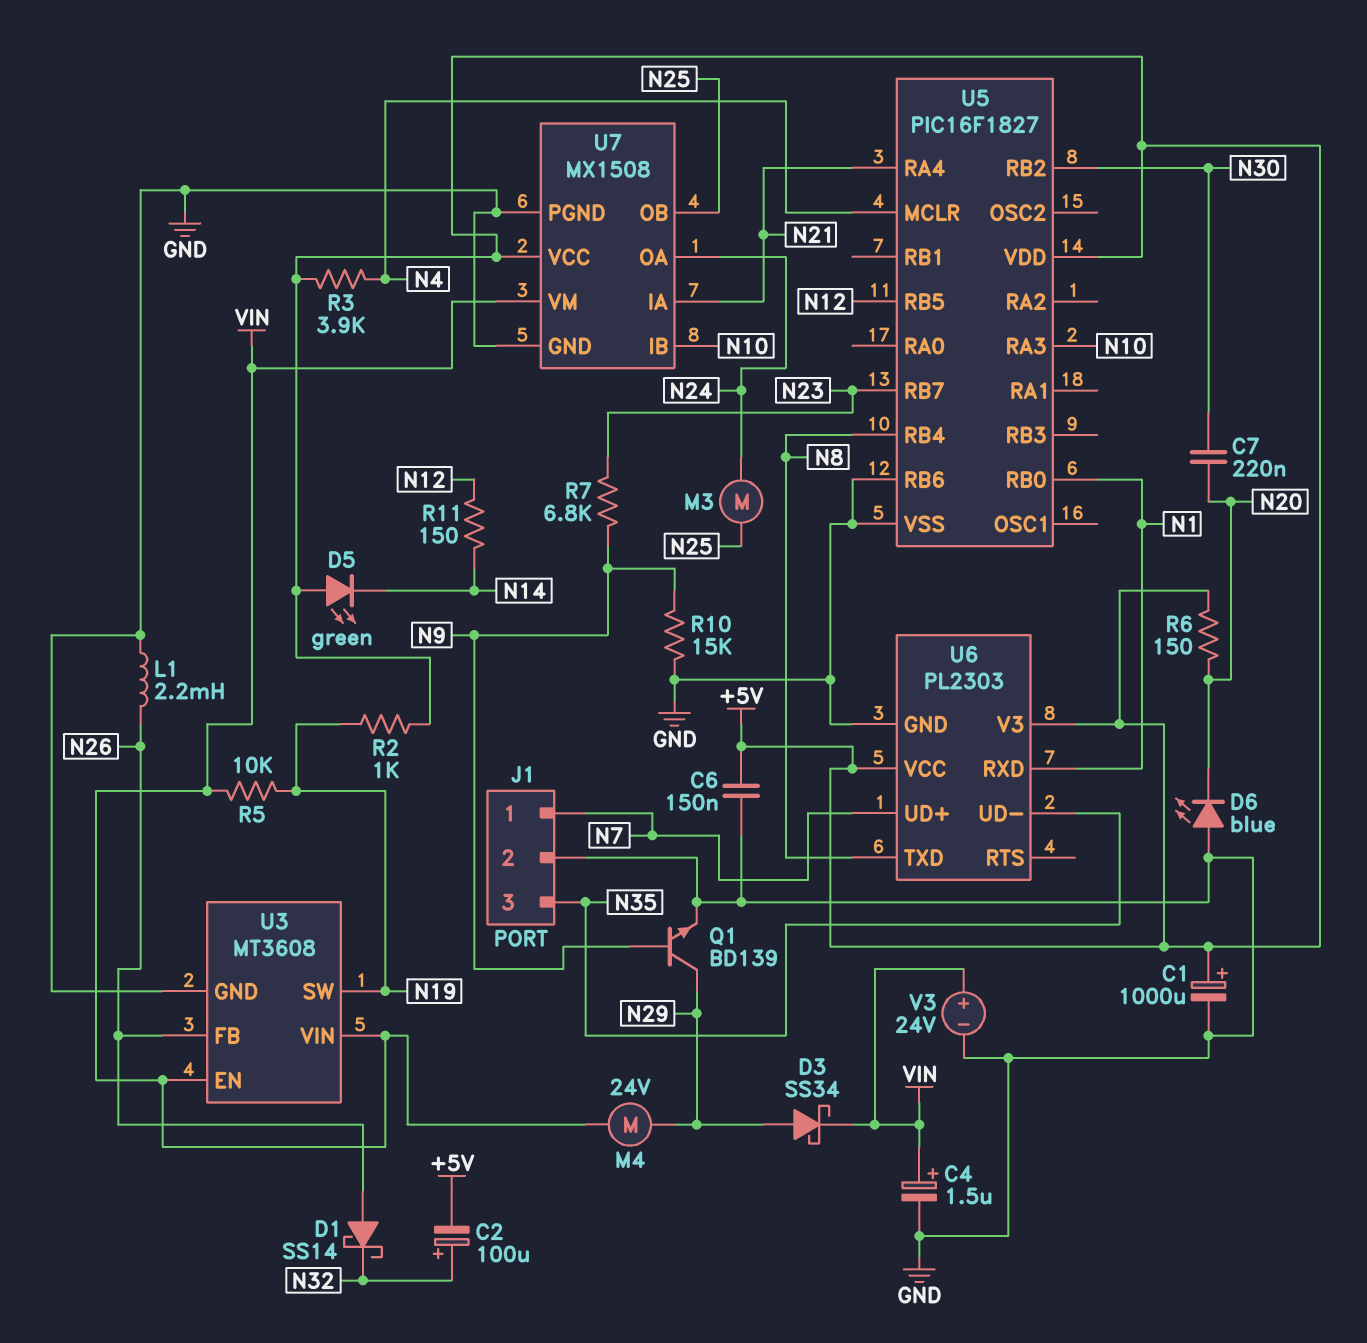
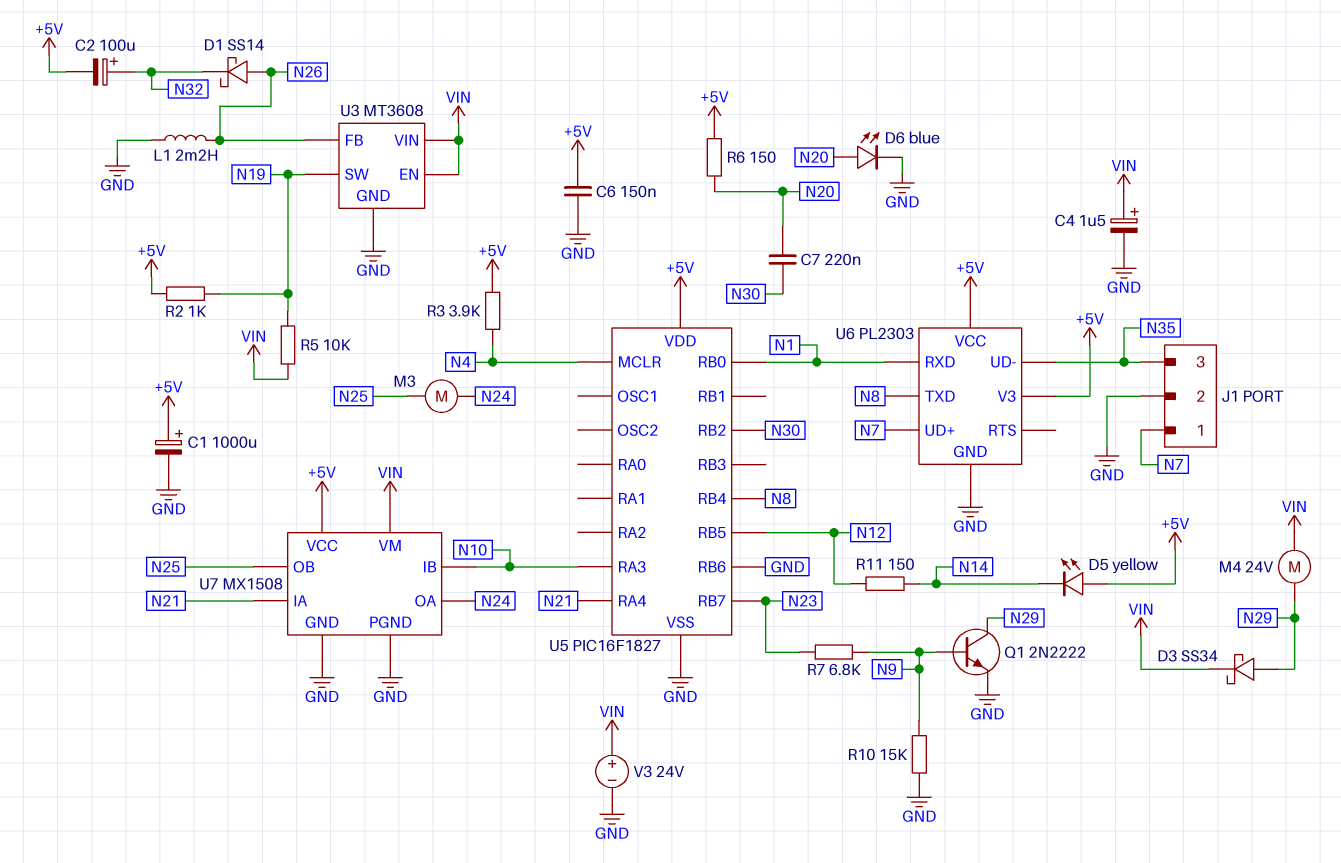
D5: LED green (A +5V, K N14) -> LED yellow (A +5V, K N14)
D6: LED blue (A GND, K N20) -> LED blue (A N20, K GND)
Q1: NPN BD139 (B N9, C N29, E GND) -> NPN 2N2222 (B N9, C N29, E GND)

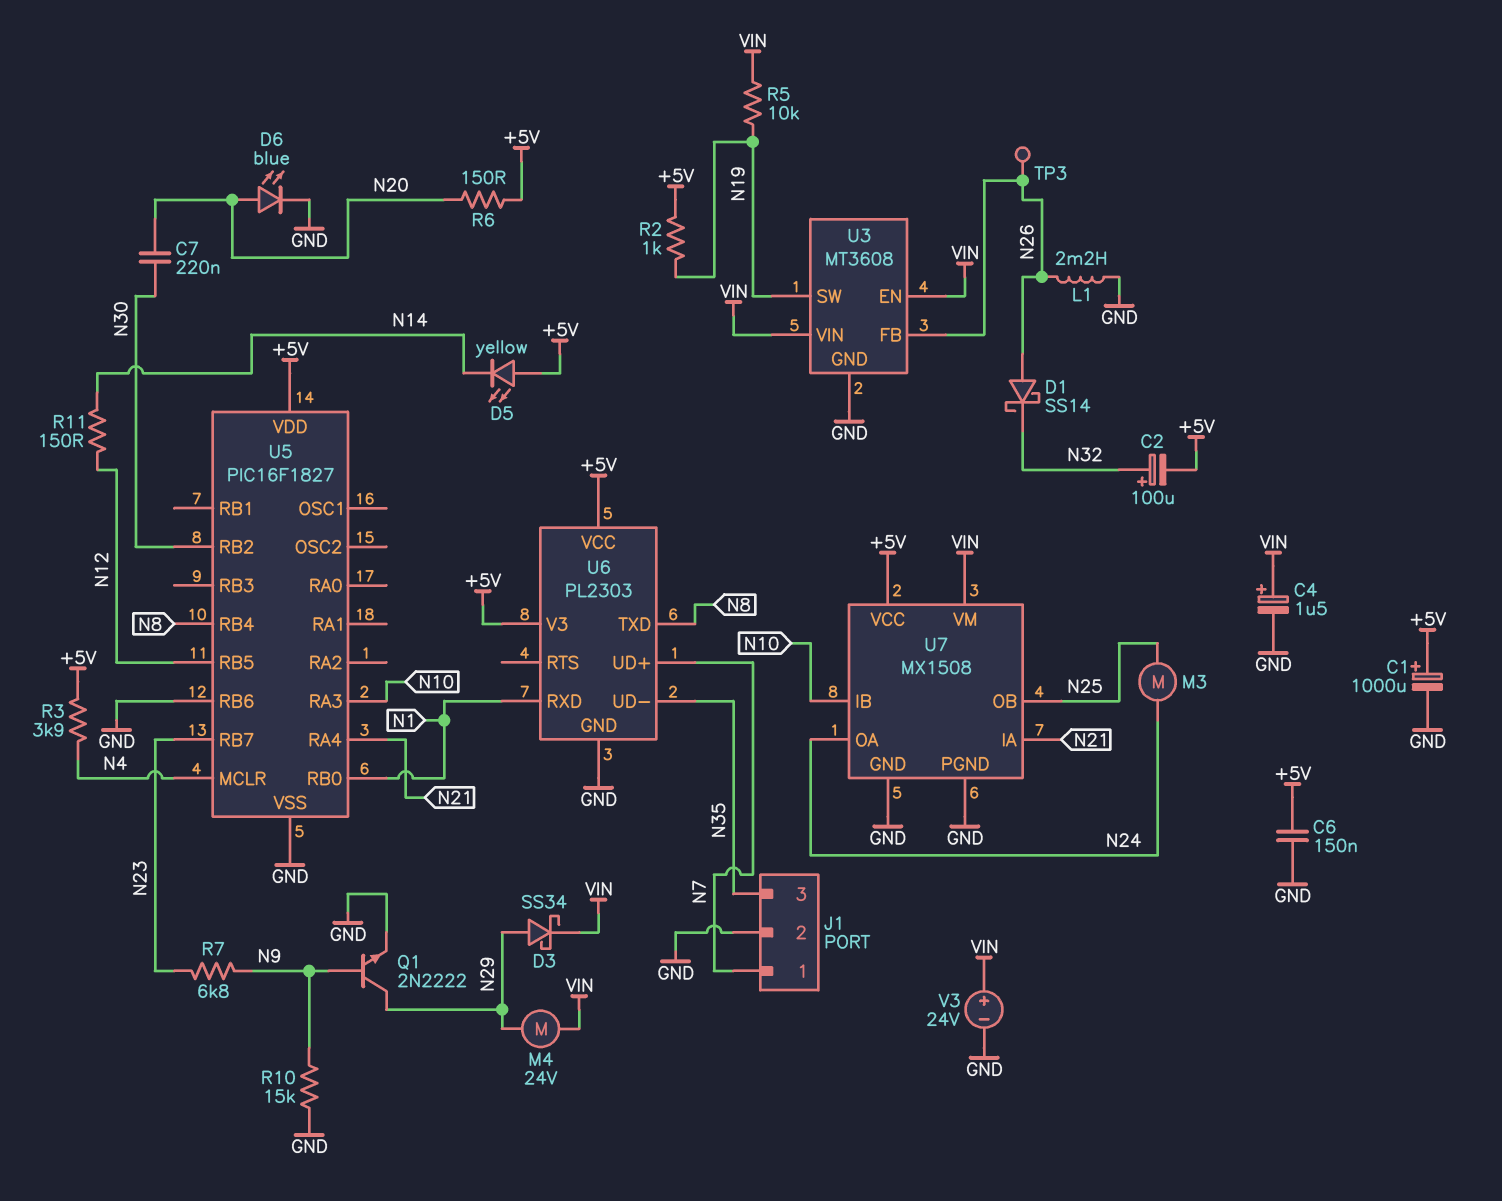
TP3: none -> test point (N26)

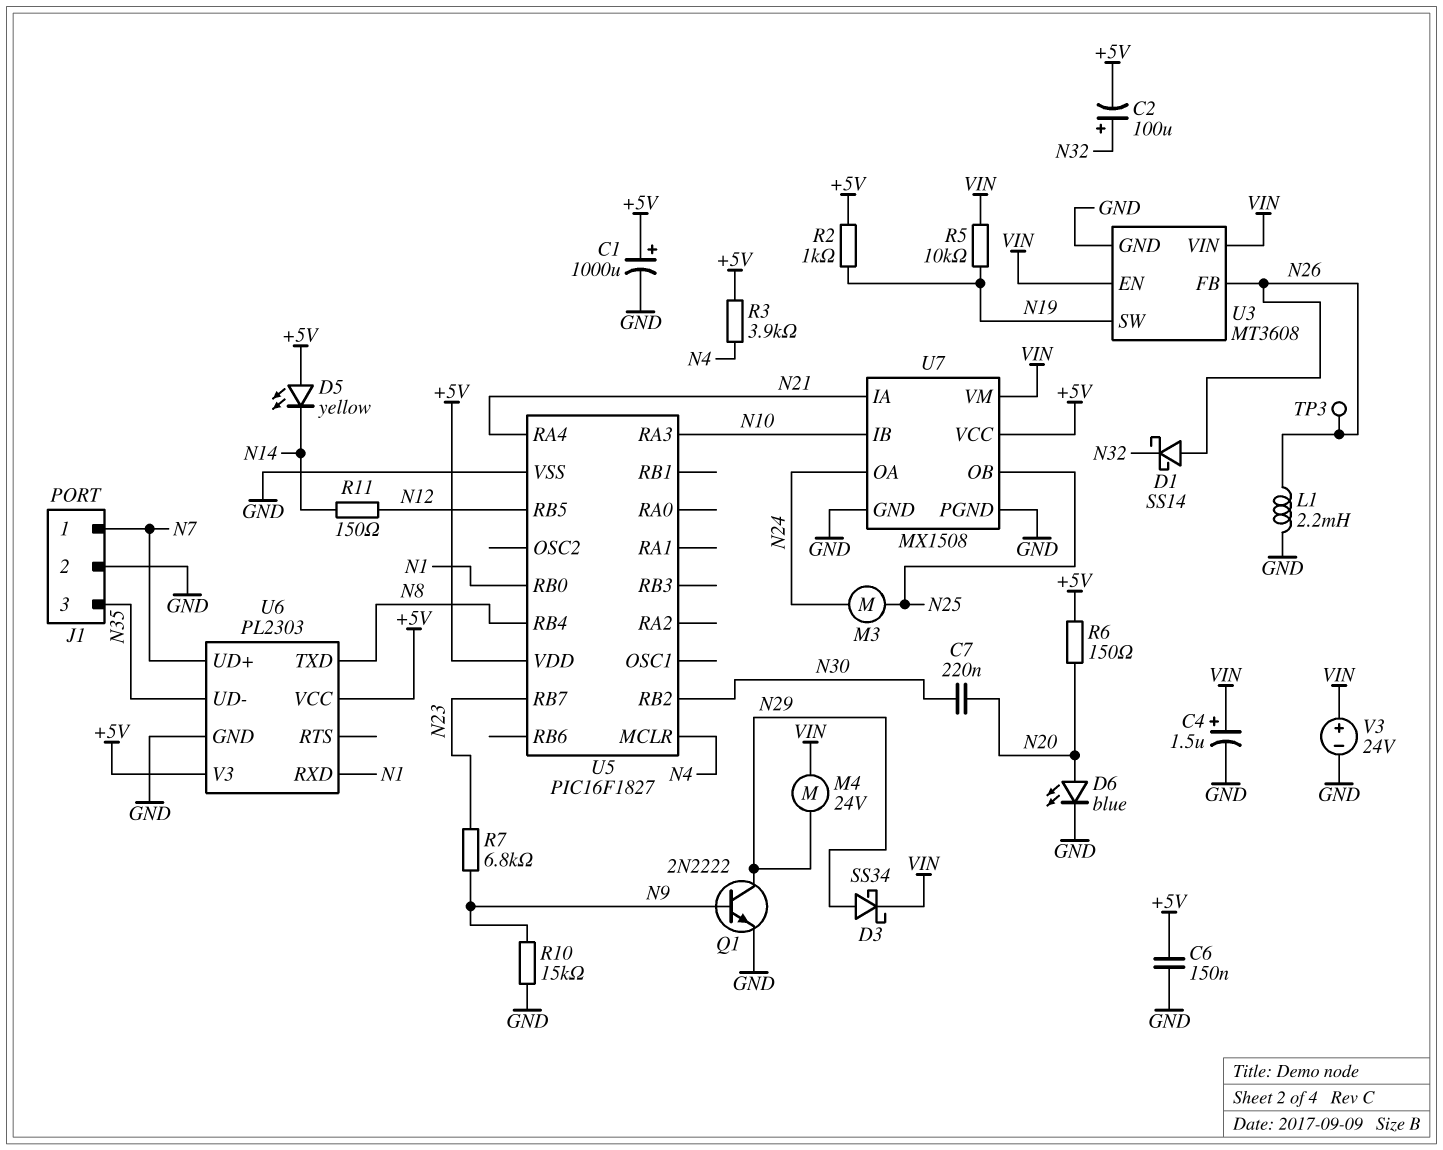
U5 pin RB6: GND -> none

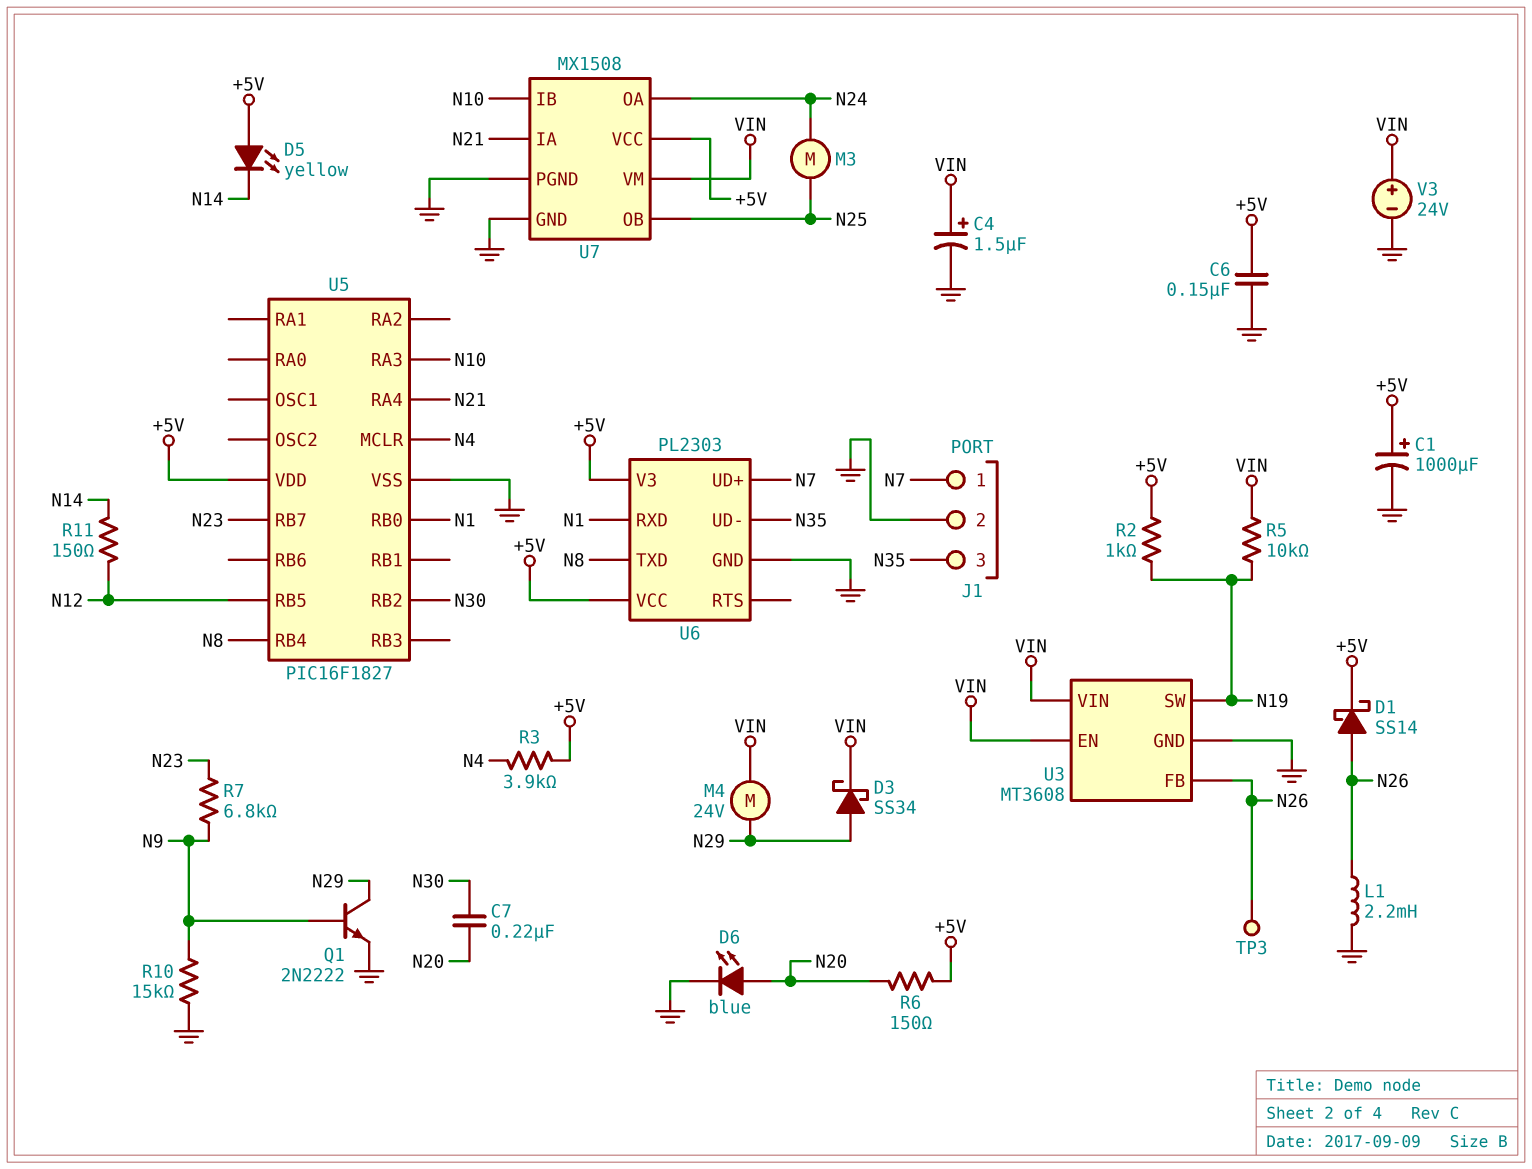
C2: 100uF (plus N32, minus +5V) -> none
D1: schottky SS14 (A N26, K N32) -> schottky SS14 (A N26, K +5V)

